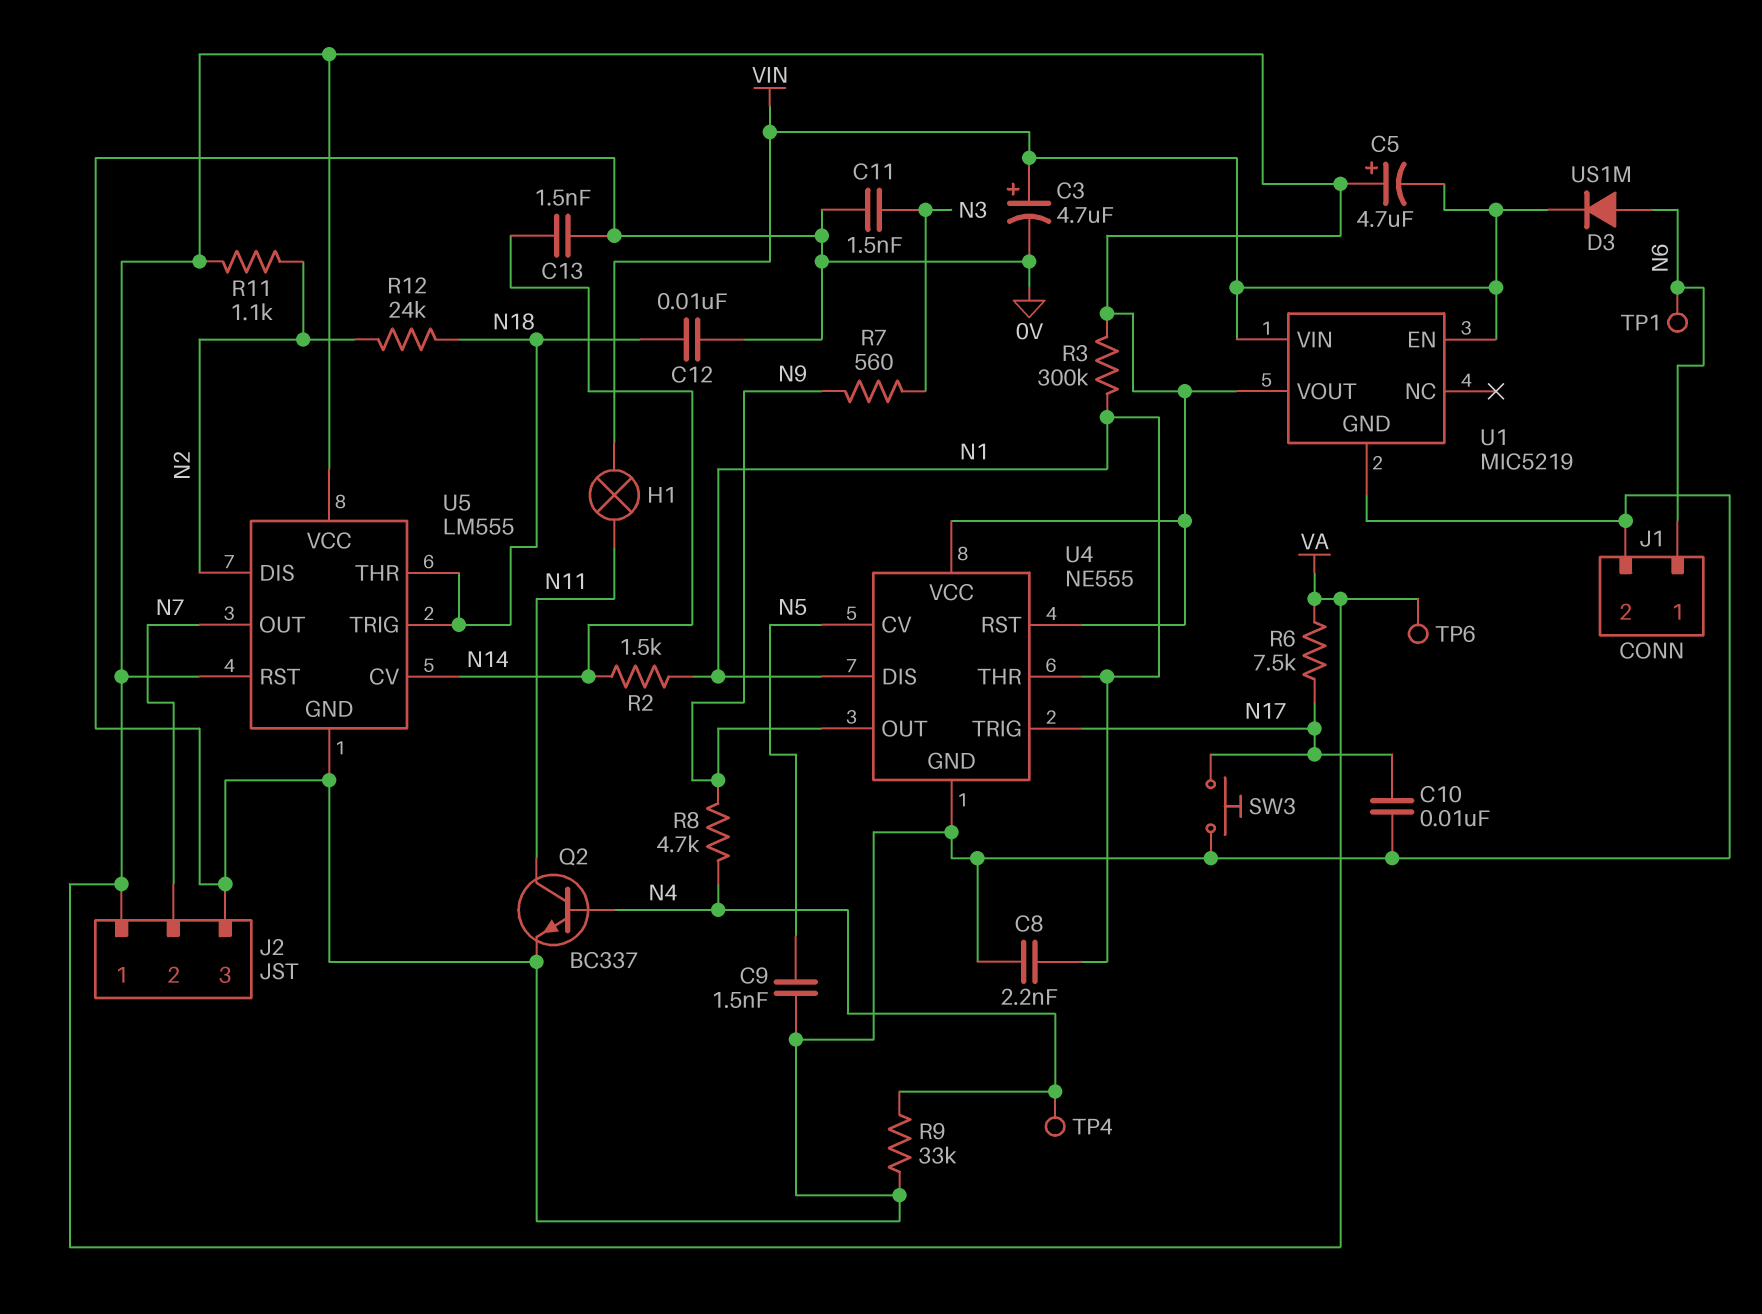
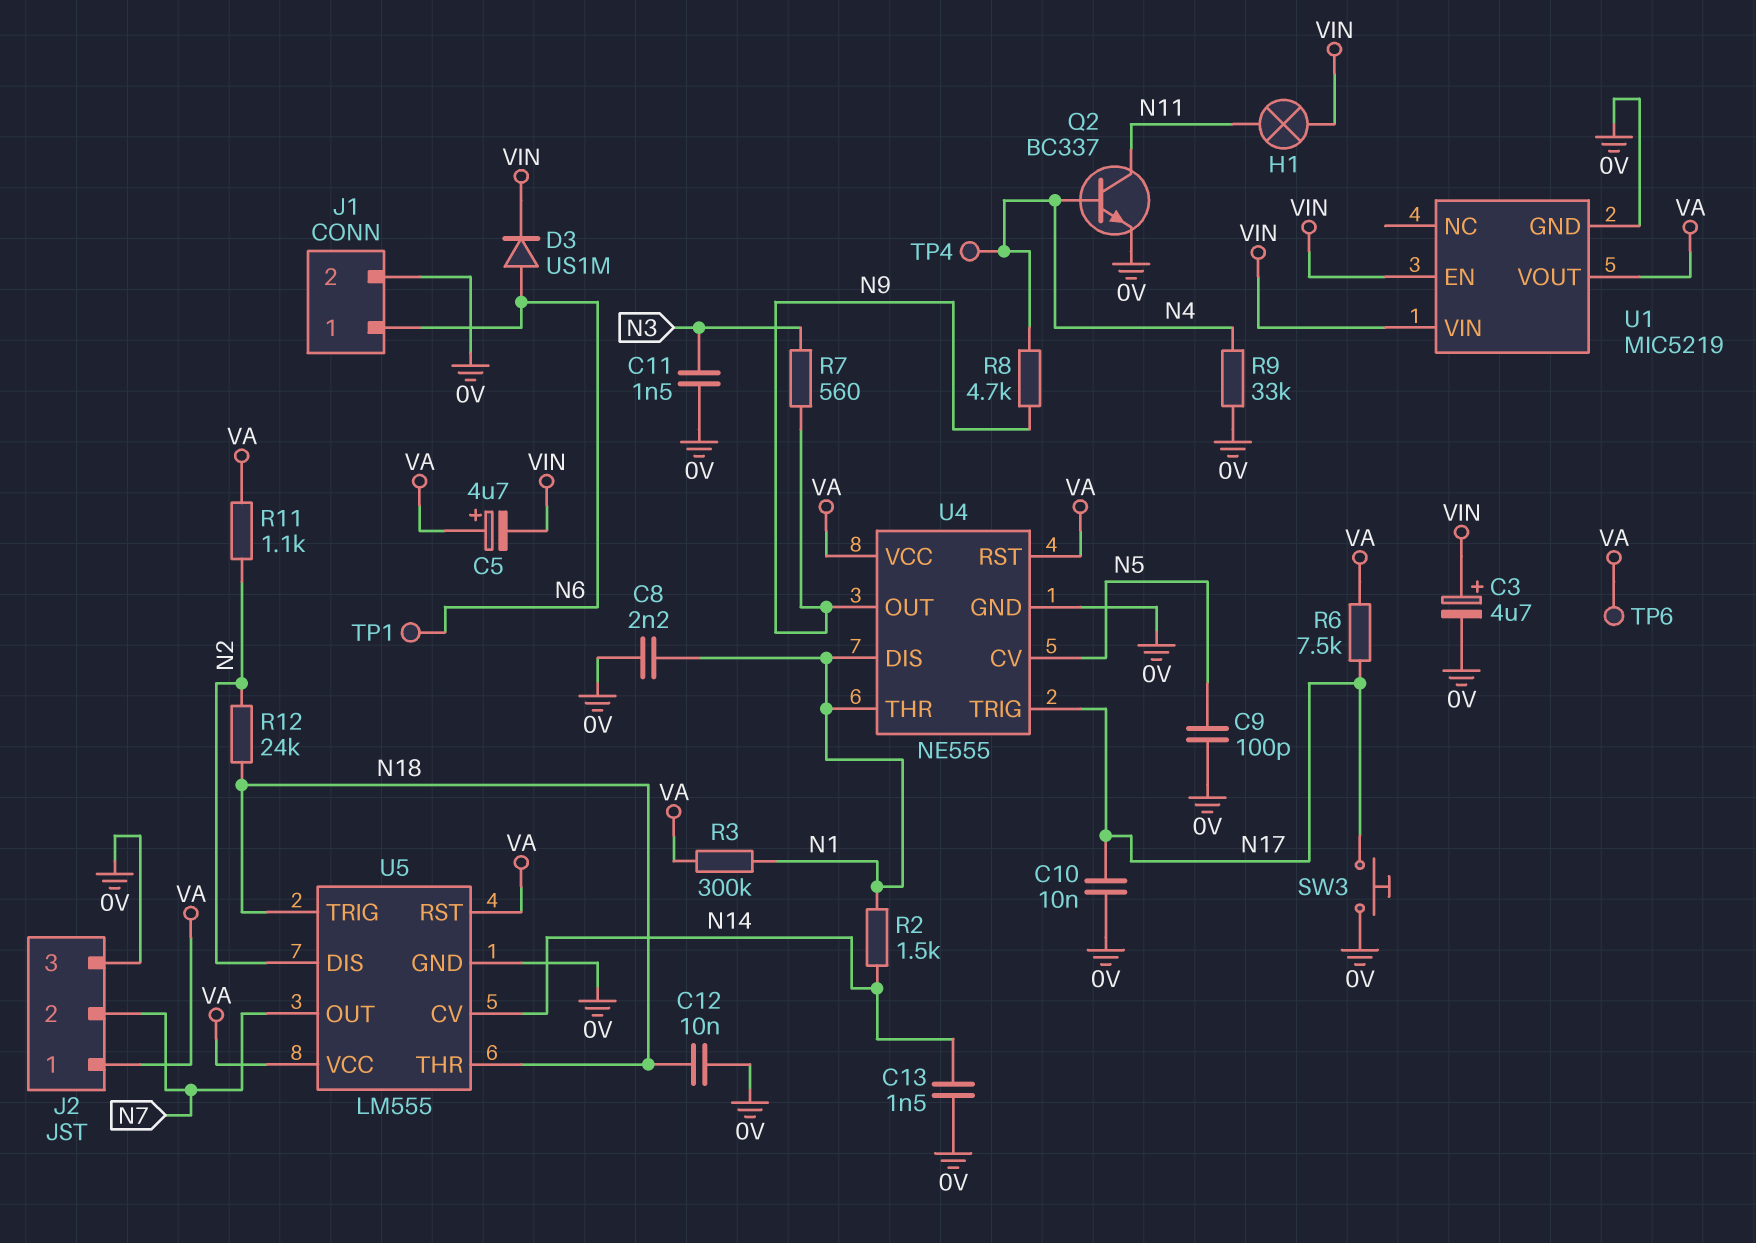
C9: 1.5nF (0V, N5) -> 100pF (0V, N5)

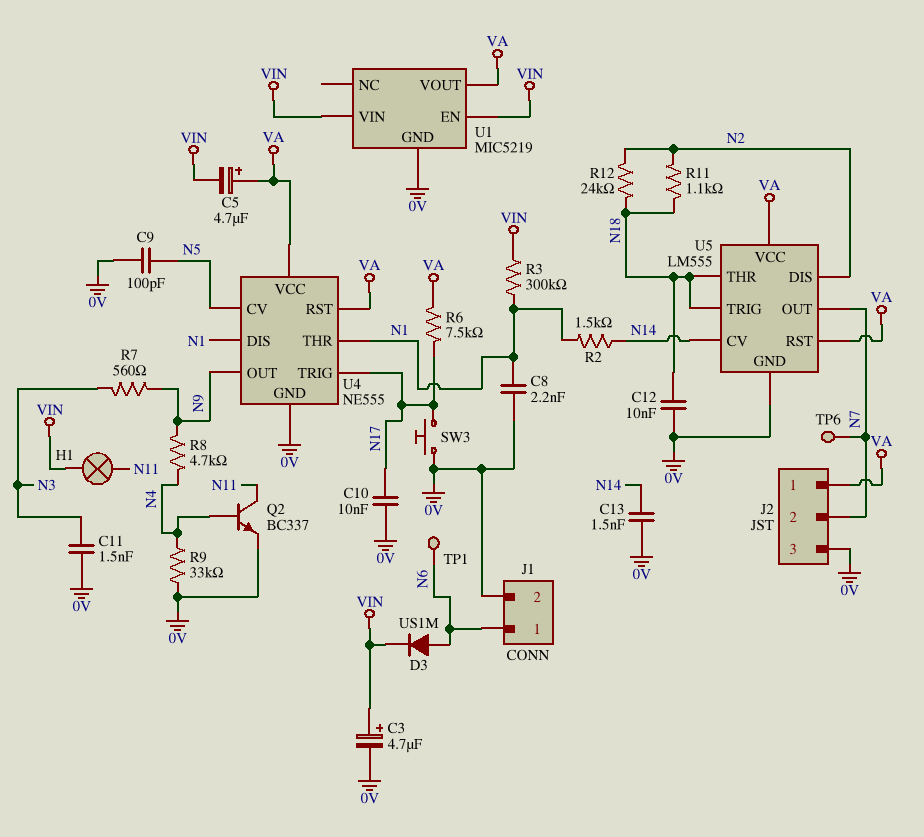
R3: 300k (N1, VA) -> 300k (N1, VIN)
R11: 1.1k (N2, VA) -> 1.1k (N2, N18)
TP4: test point (N4) -> none
TP6: test point (VA) -> test point (N7)

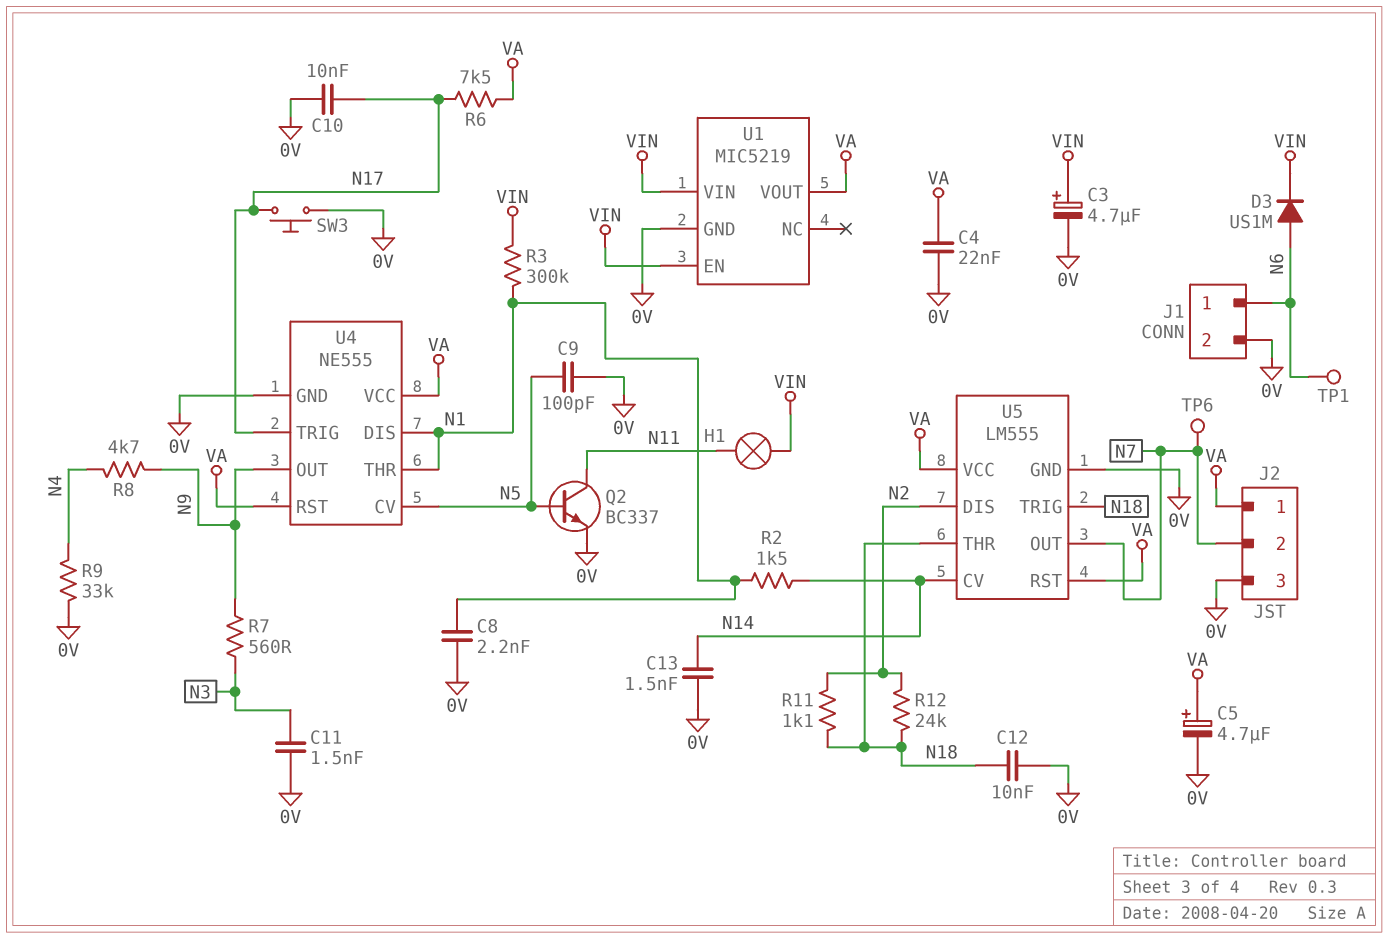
C4: none -> 22nF (0V, VA)
C5: 4.7uF (plus VA, minus VIN) -> 4.7uF (plus VA, minus 0V)
Q2: NPN BC337 (B N4, C N11, E 0V) -> NPN BC337 (B N5, C N11, E 0V)

